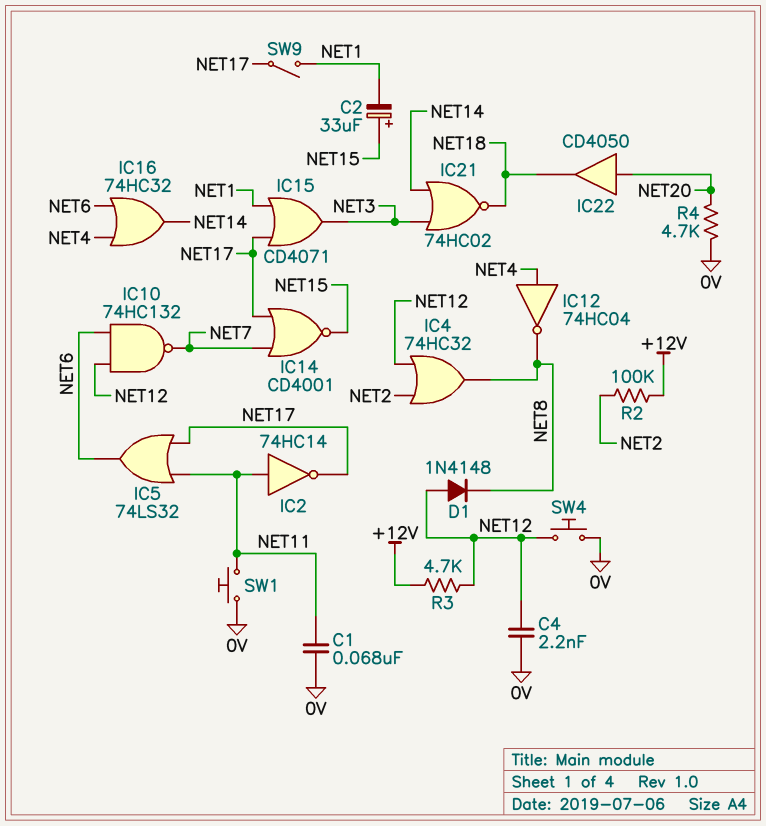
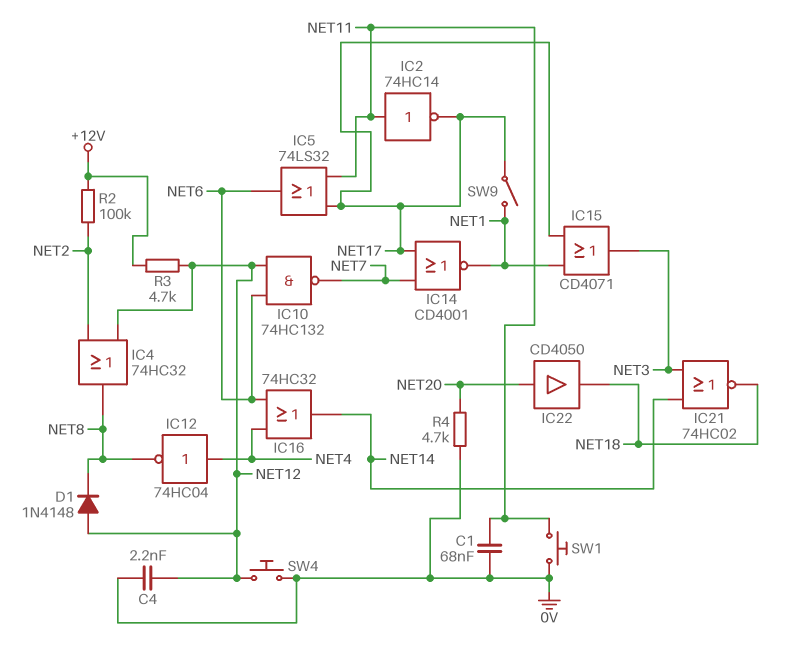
C2: 33uF (plus NET15, minus NET1) -> none
IC14: NOR CD4001 (in NET7, in NET17, out NET15) -> NOR CD4001 (in NET7, in NET17, out NET1)

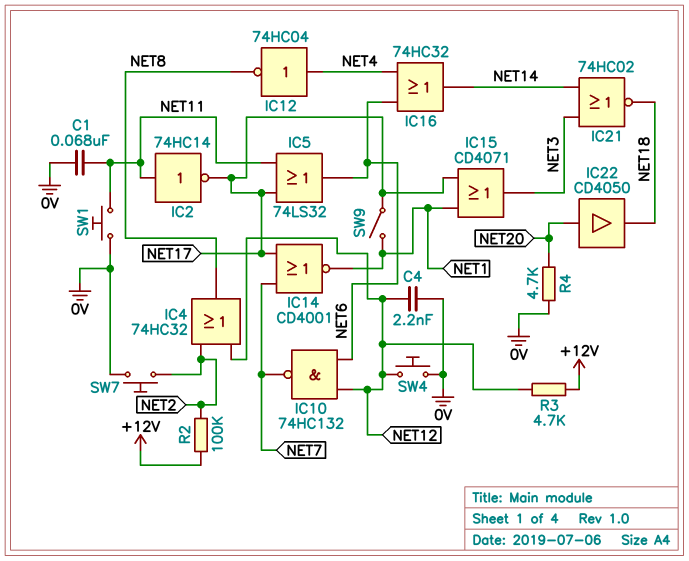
D1: diode 1N4148 (A NET12, K NET8) -> none
SW7: none -> button (0V, NET2)

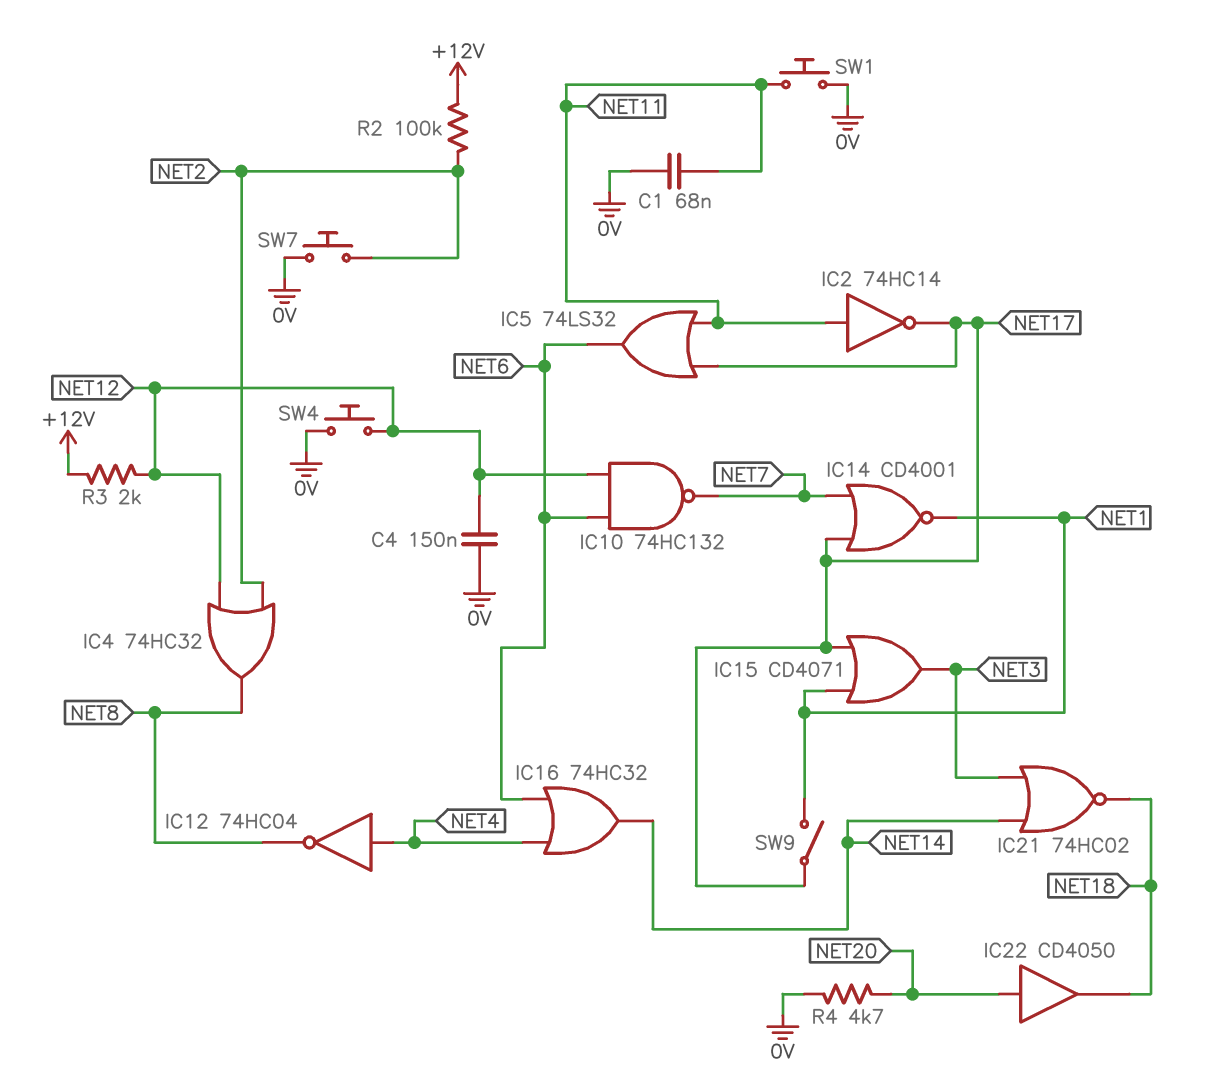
C4: 2.2nF (0V, NET12) -> 150nF (0V, NET12)
R3: 4.7k (+12V, NET12) -> 2k (+12V, NET12)

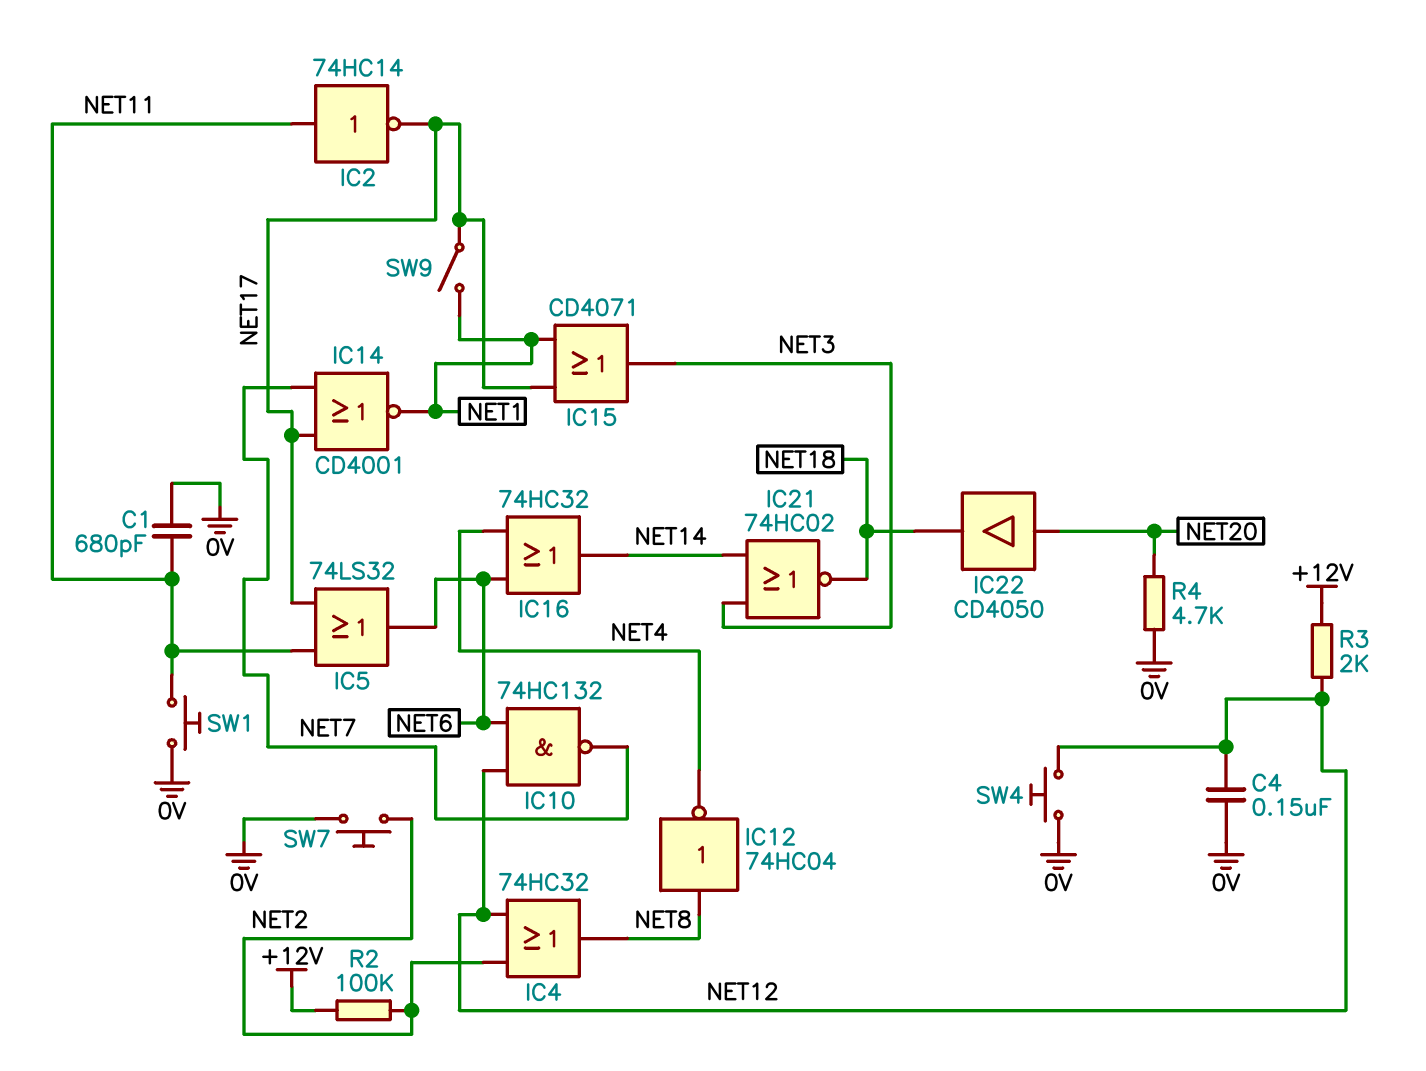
C1: 68nF (0V, NET11) -> 680pF (0V, NET11)
IC12: NOT 74HC04 (in NET4, out NET8) -> NOT 74HC04 (in NET8, out NET4)

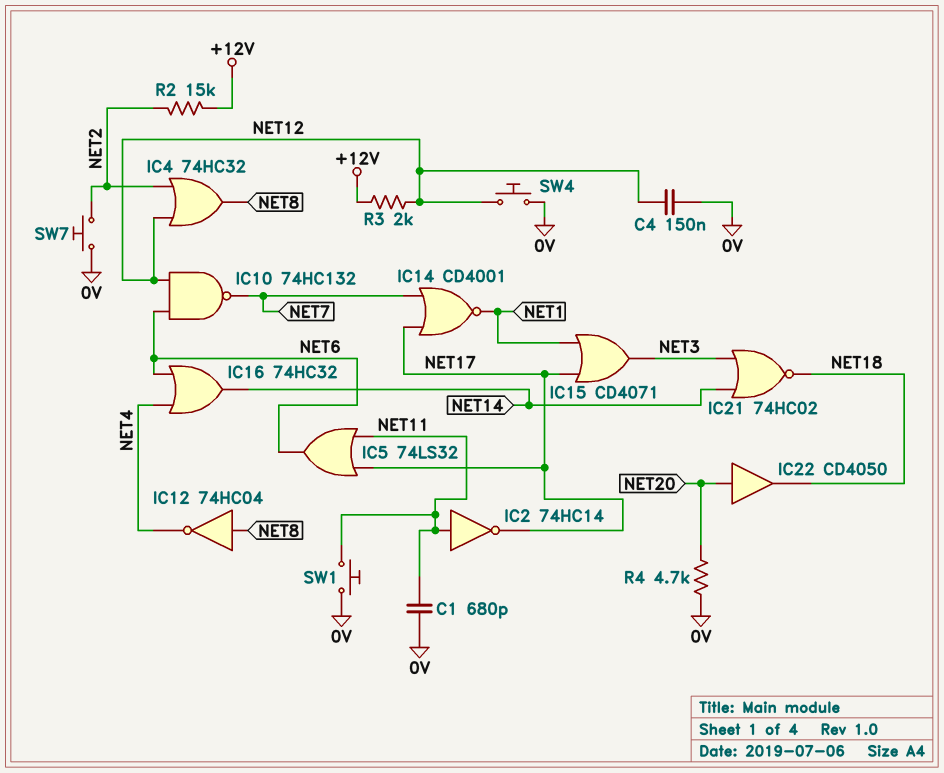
R2: 100k (+12V, NET2) -> 15k (+12V, NET2)
SW9: switch (NET1, NET17) -> none

